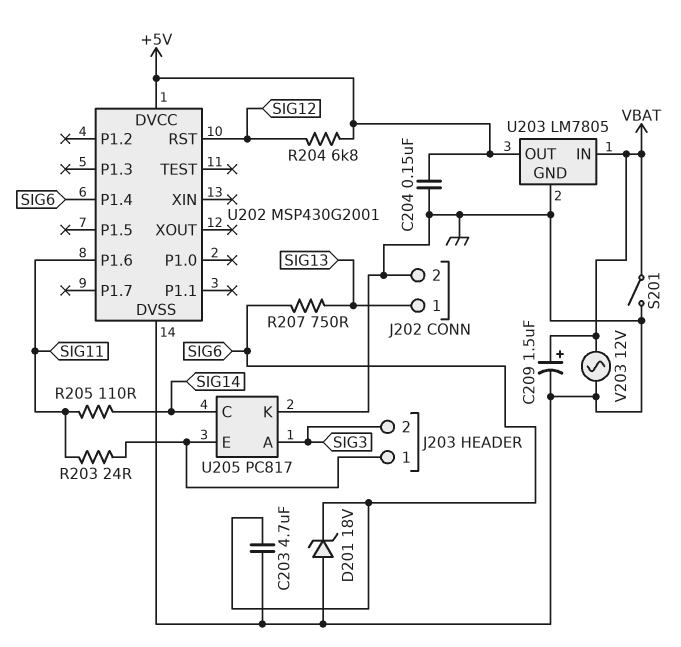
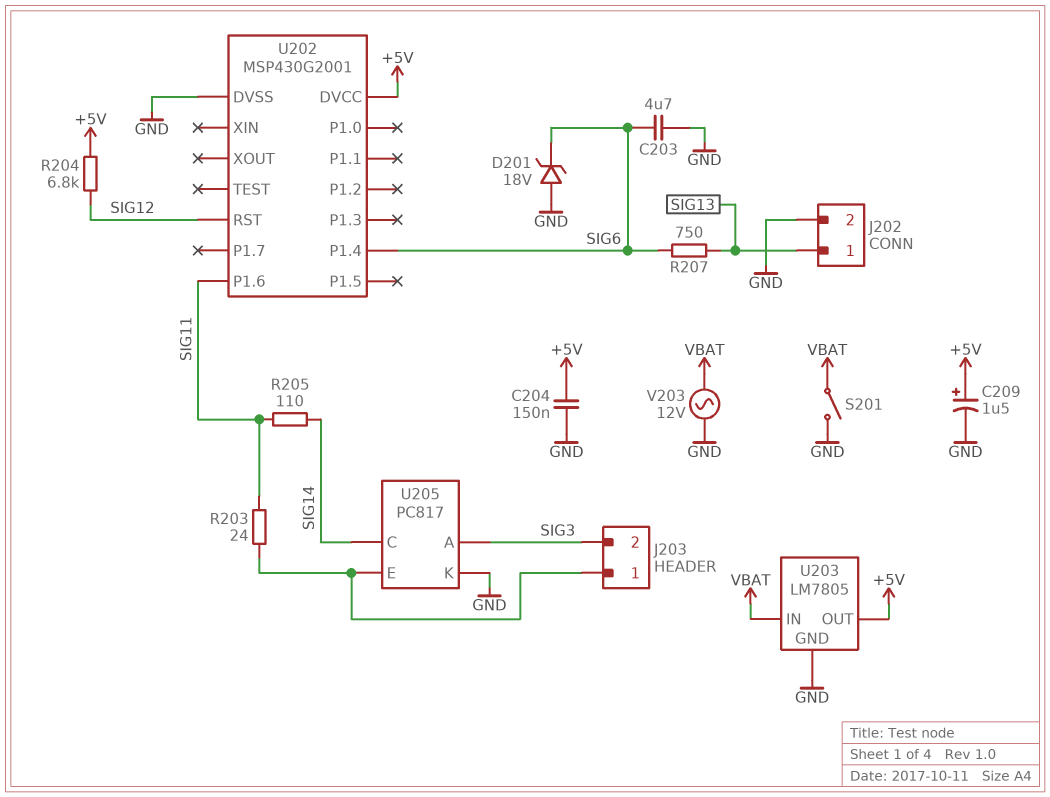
C209: 1.5uF (plus VBAT, minus GND) -> 1.5uF (plus +5V, minus GND)

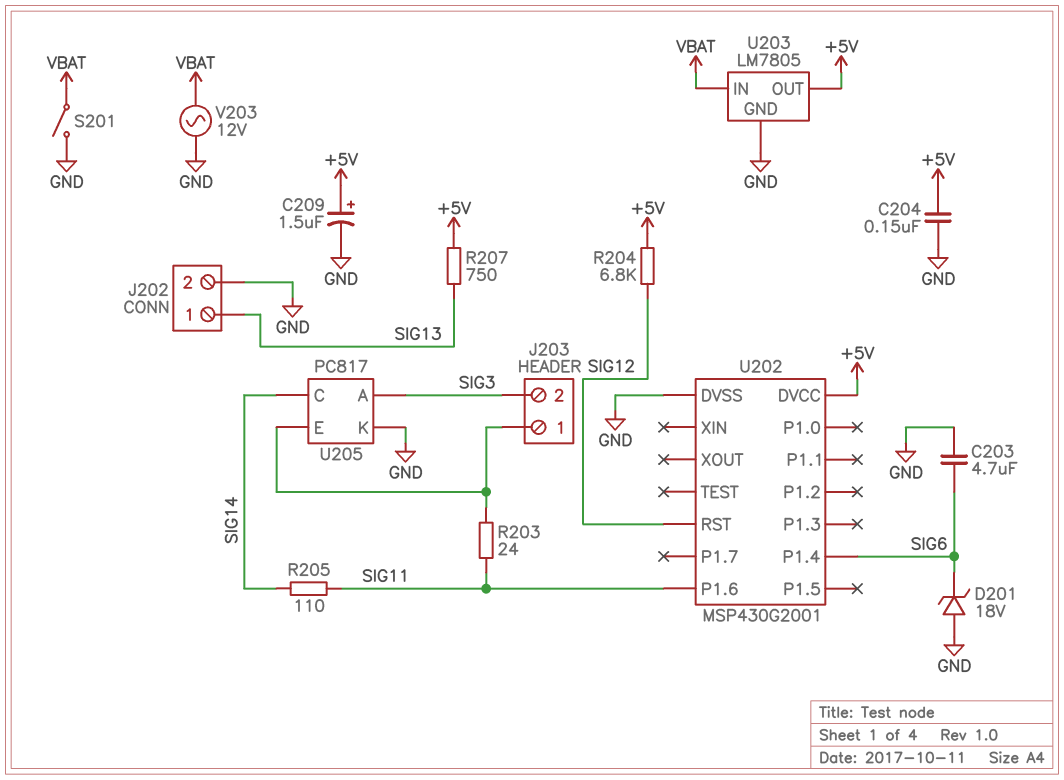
R207: 750 (SIG6, SIG13) -> 750 (+5V, SIG13)

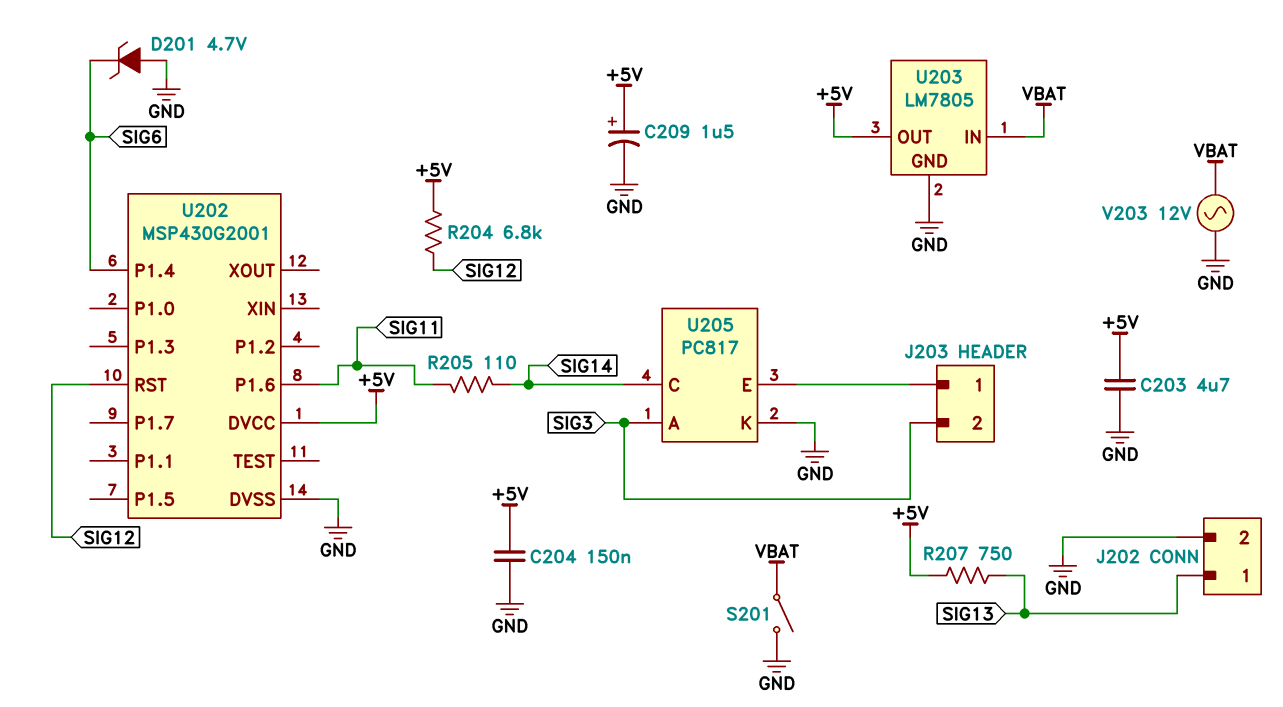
C203: 4.7uF (GND, SIG6) -> 4.7uF (+5V, GND)
D201: zener 18V (A GND, K SIG6) -> zener 4.7V (A GND, K SIG6)
R203: 24 (J203/1, SIG11) -> none

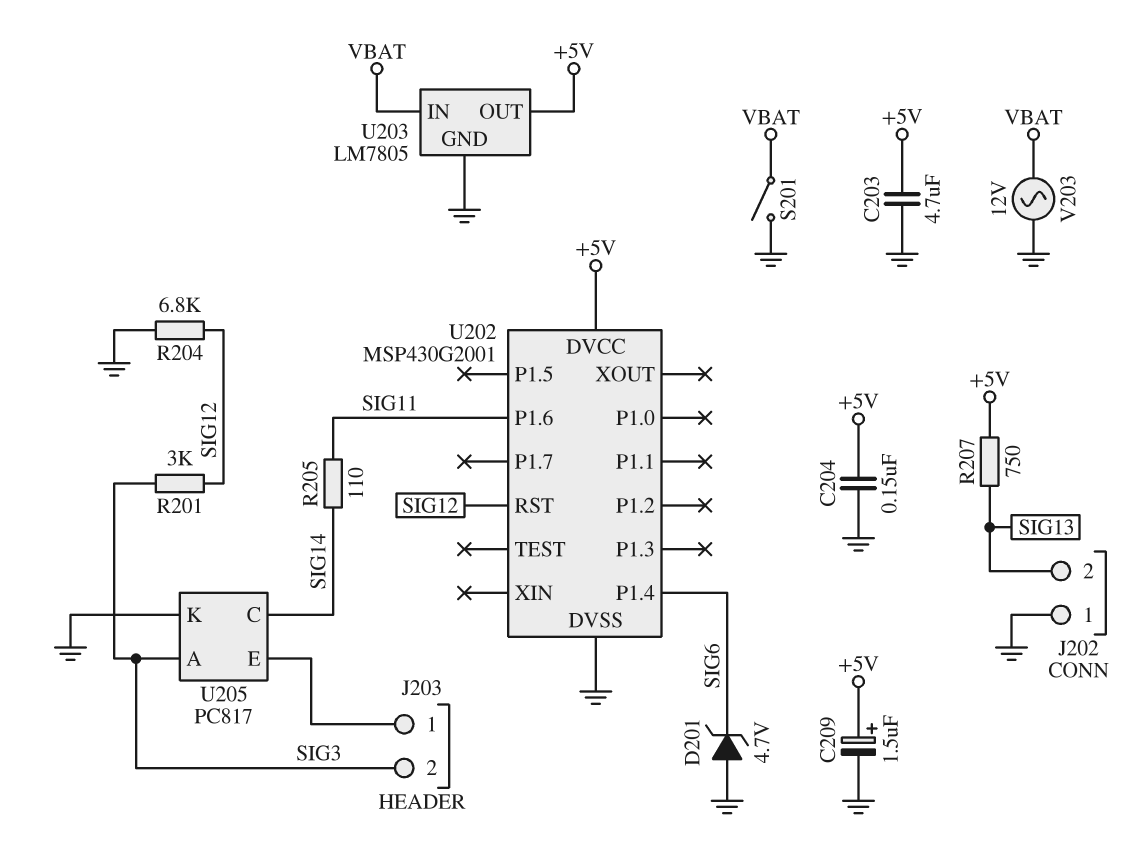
J202 pin 1: SIG13 -> GND
J202 pin 2: GND -> SIG13
R201: none -> 3k (SIG3, SIG12)
R204: 6.8k (+5V, SIG12) -> 6.8k (GND, SIG12)

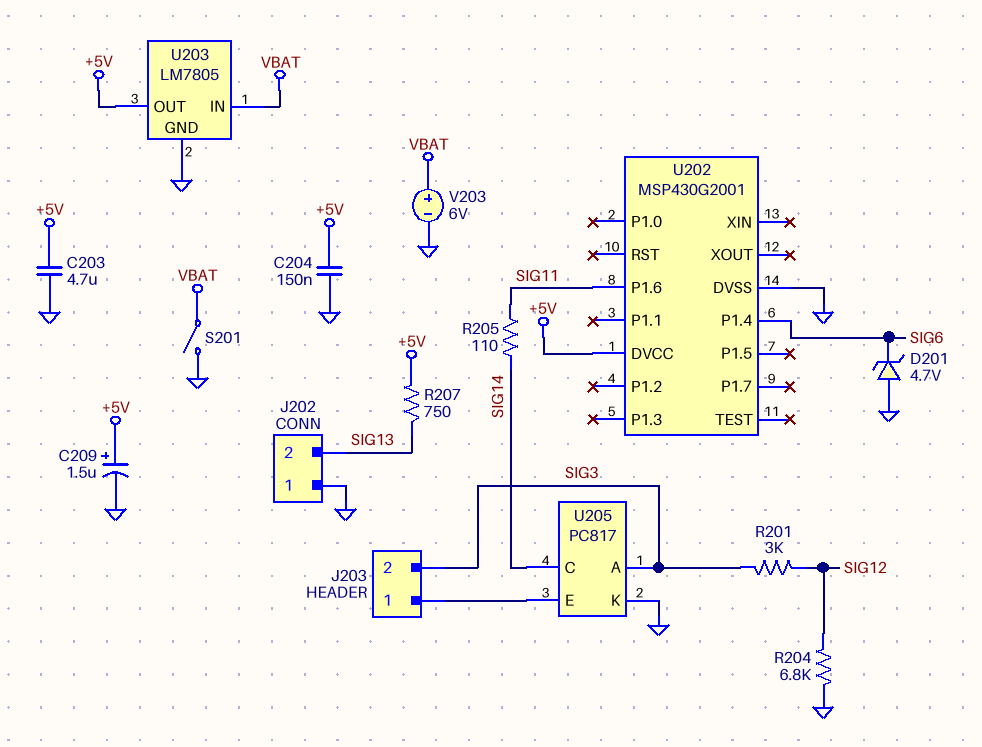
U202 pin RST: SIG12 -> none
V203: AC 12V (GND, VBAT) -> 6V (plus VBAT, minus GND)

